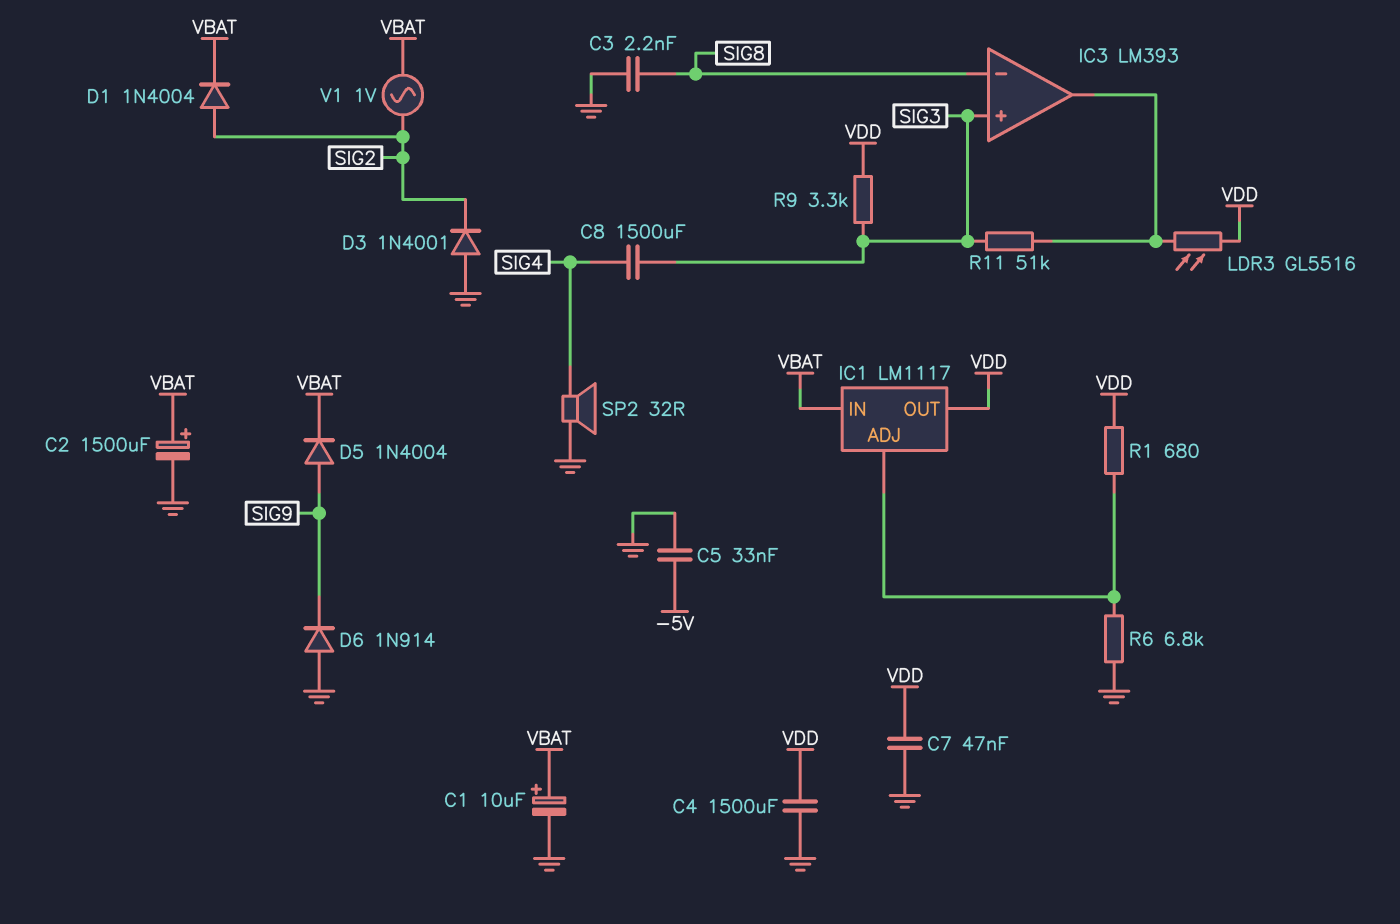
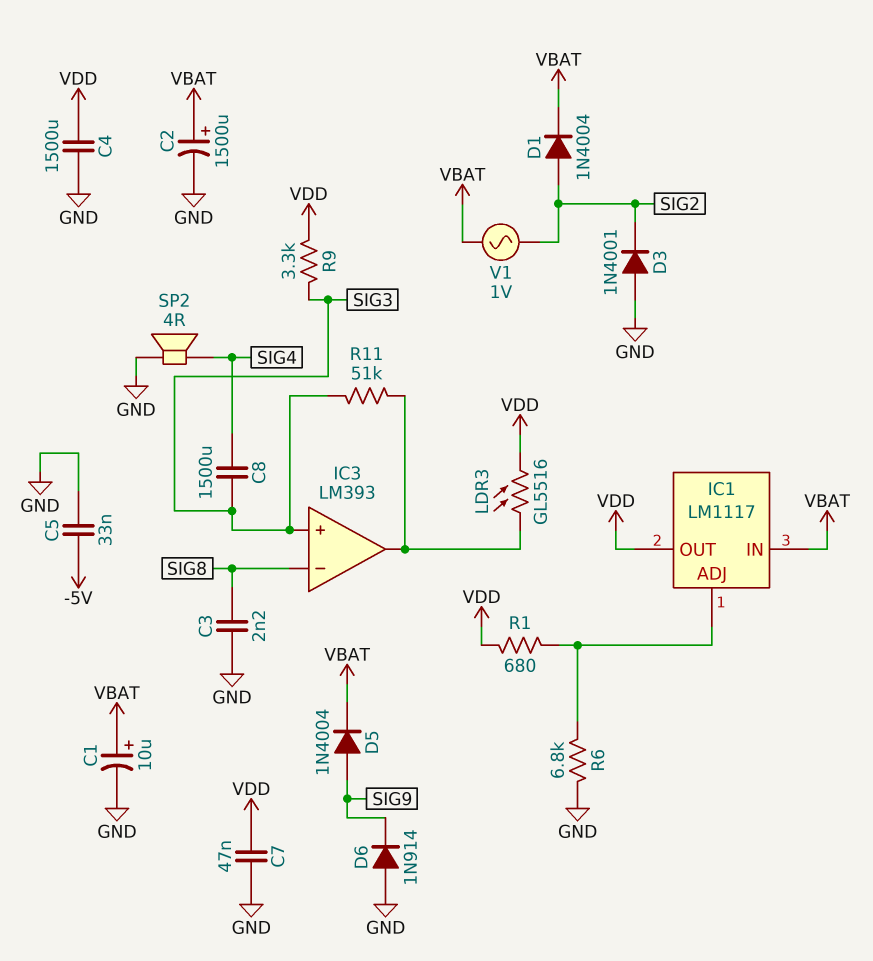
SP2: speaker 32R (GND, SIG4) -> speaker 4R (GND, SIG4)

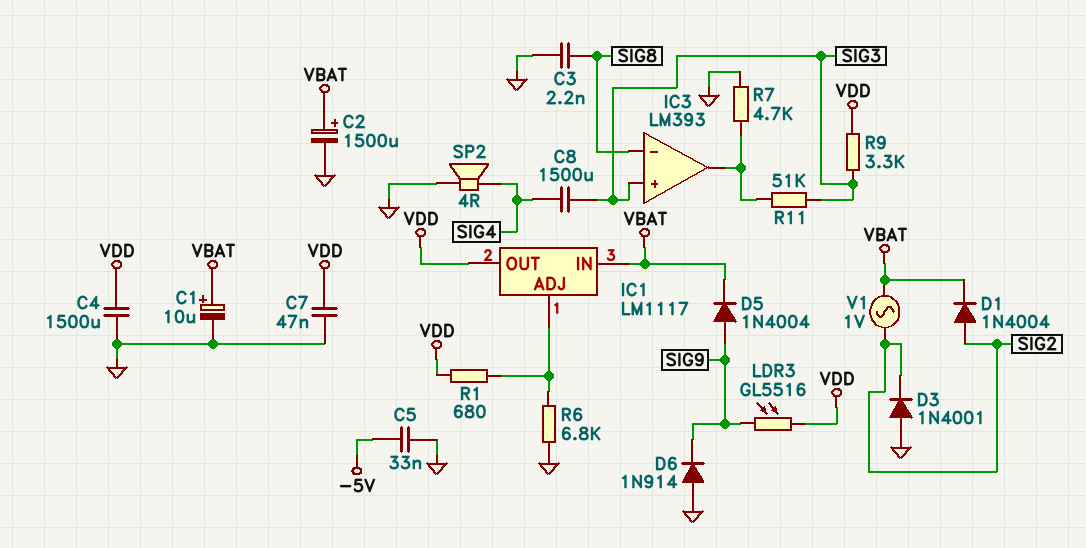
LDR3: GL5516 (IC3/out, VDD) -> GL5516 (SIG9, VDD)
R7: none -> 4.7k (GND, IC3/out)

